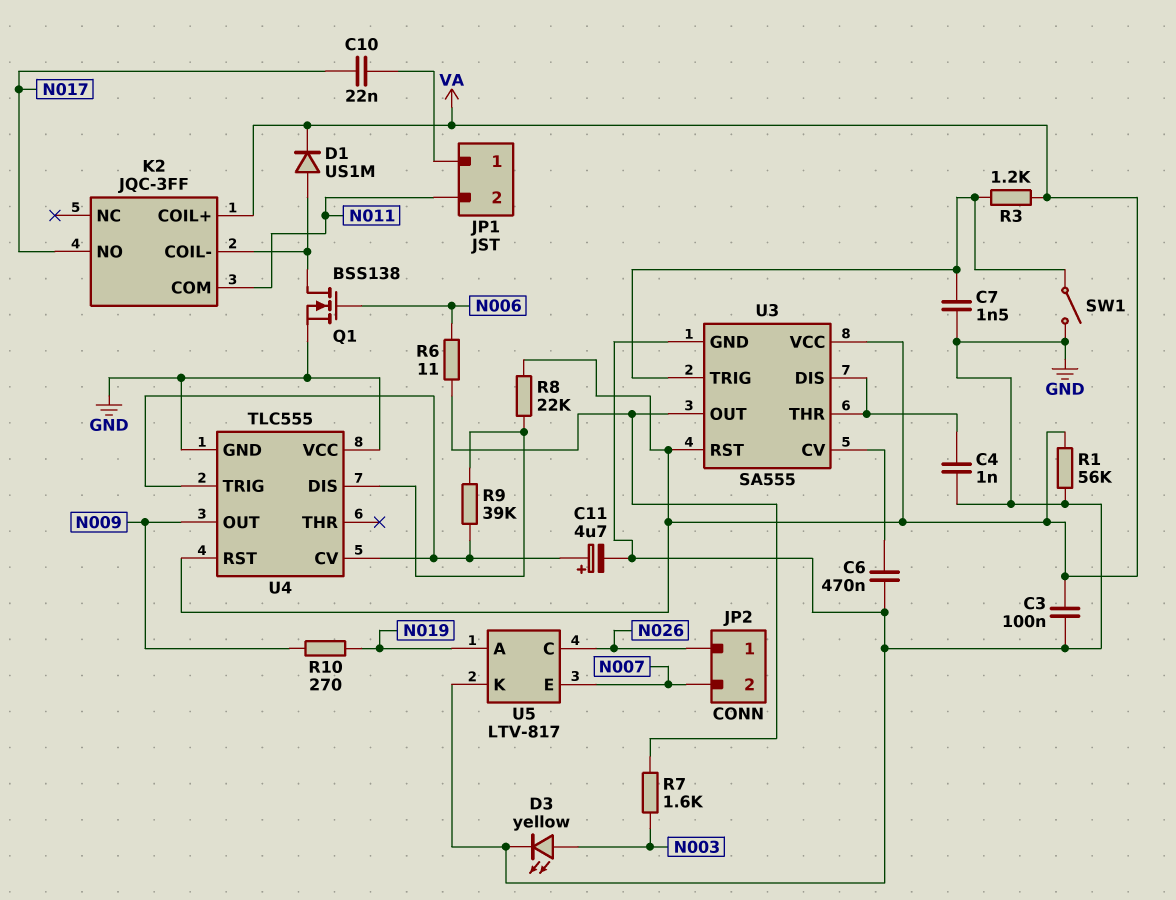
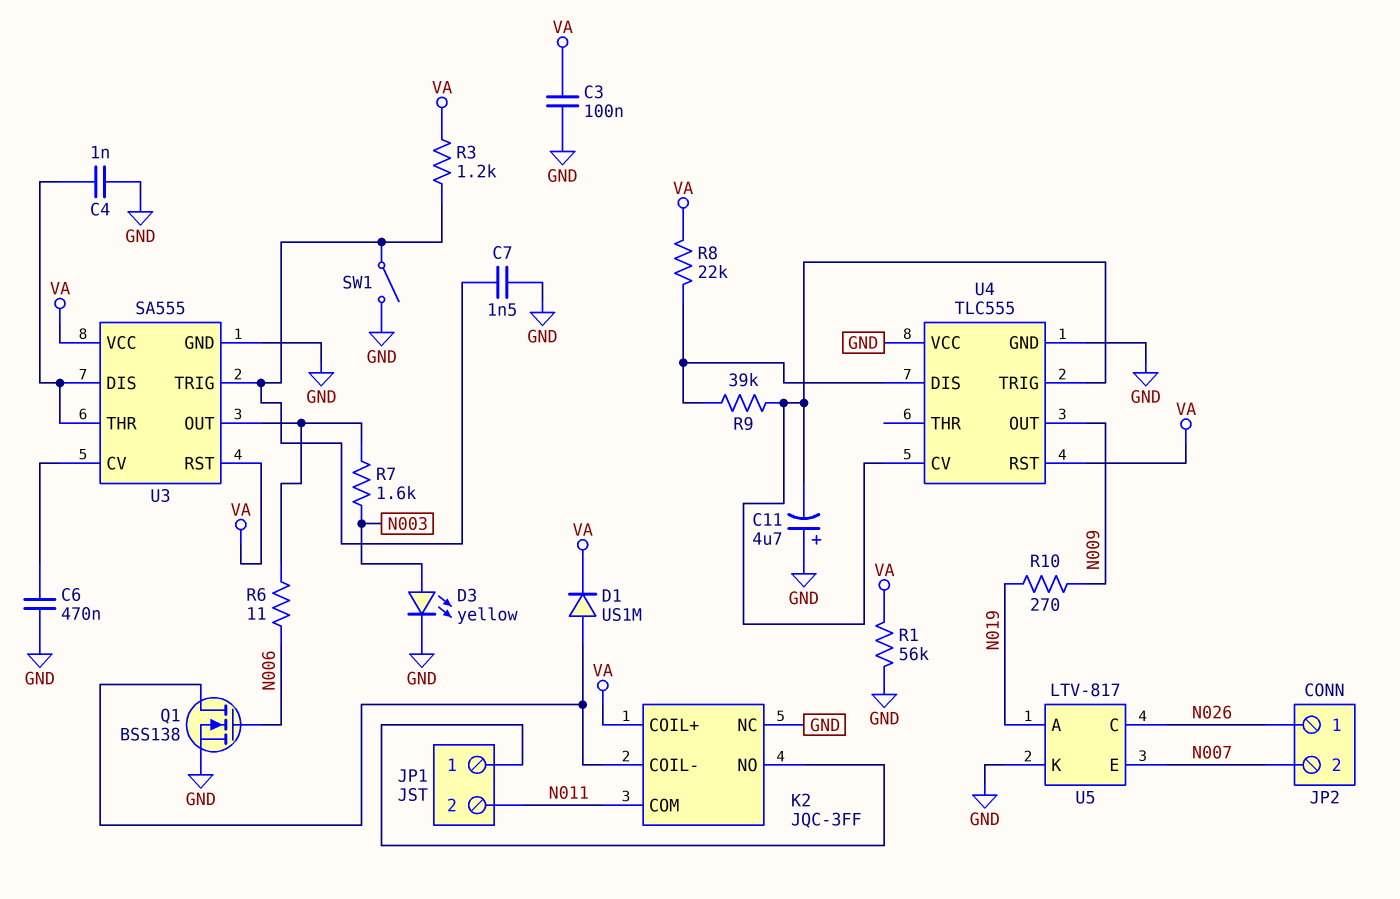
C10: 22nF (JP1/1, N017) -> none
C11: 4.7uF (plus U4/CV, minus GND) -> 4.7uF (plus GND, minus U4/CV)
K2 pin NC: none -> GND
K2 pin NO: N017 -> JP1/1

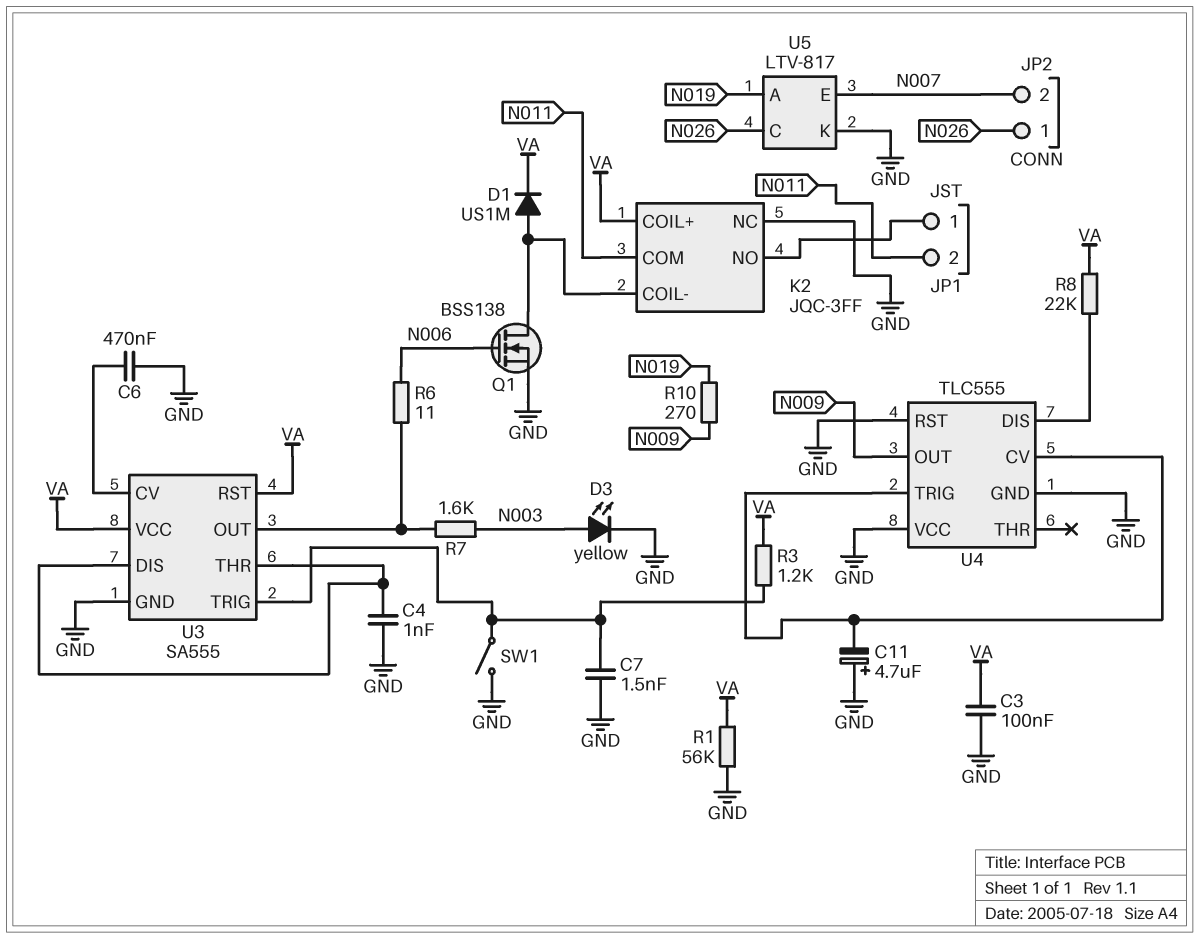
R9: 39k (U4/CV, U4/DIS) -> none
U4 pin RST: VA -> GND

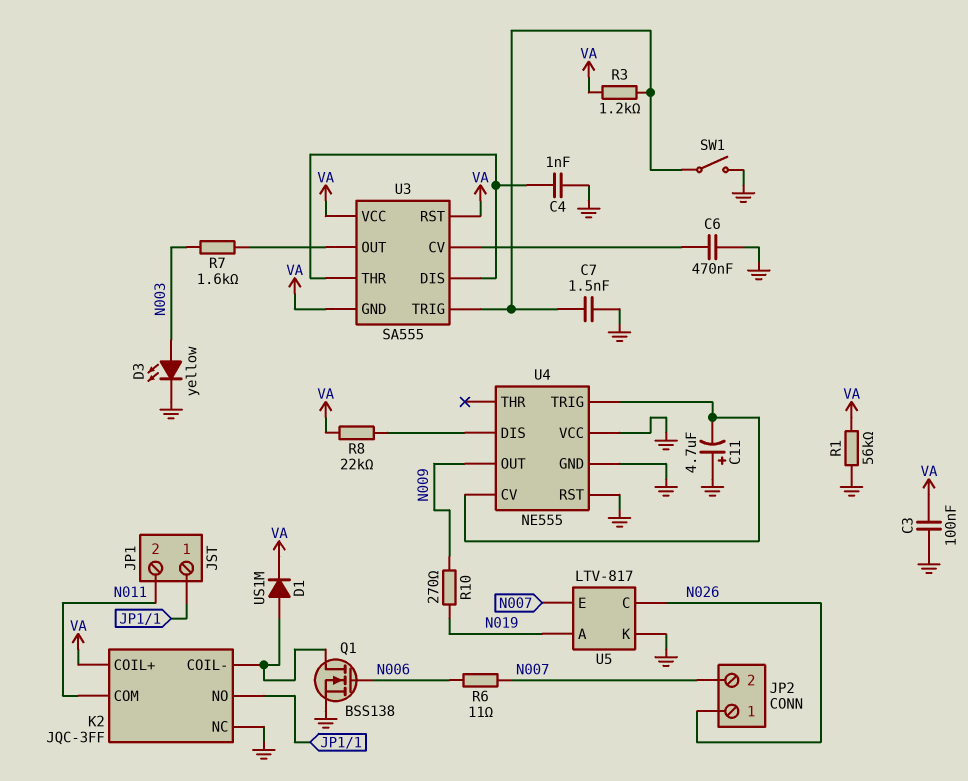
R6: 11 (N006, U3/OUT) -> 11 (N006, N007)
U3 pin GND: GND -> VA
U4: TLC555 -> NE555

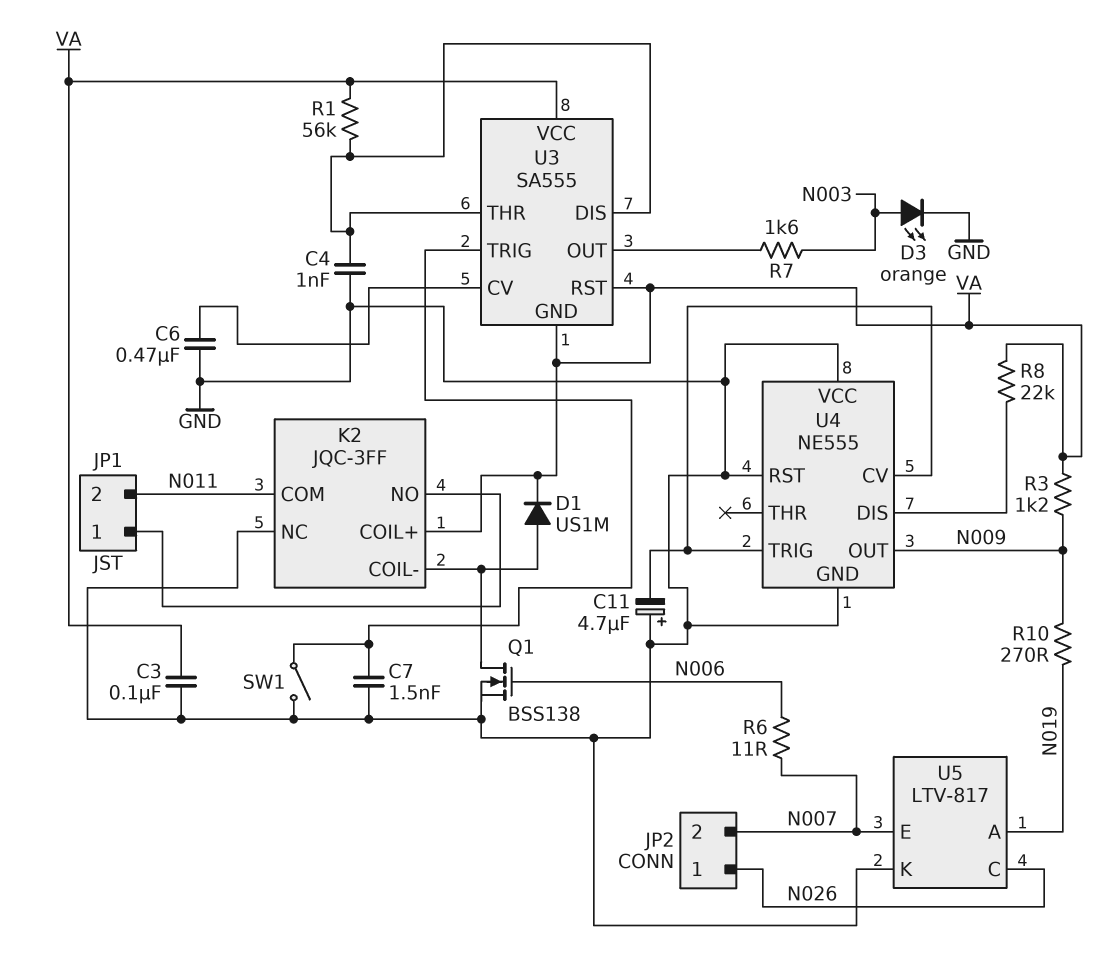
D3: LED yellow (A N003, K GND) -> LED orange (A N003, K GND)
R1: 56k (GND, VA) -> 56k (U3/DIS, VA)
R3: 1.2k (U3/TRIG, VA) -> 1.2k (N009, VA)

